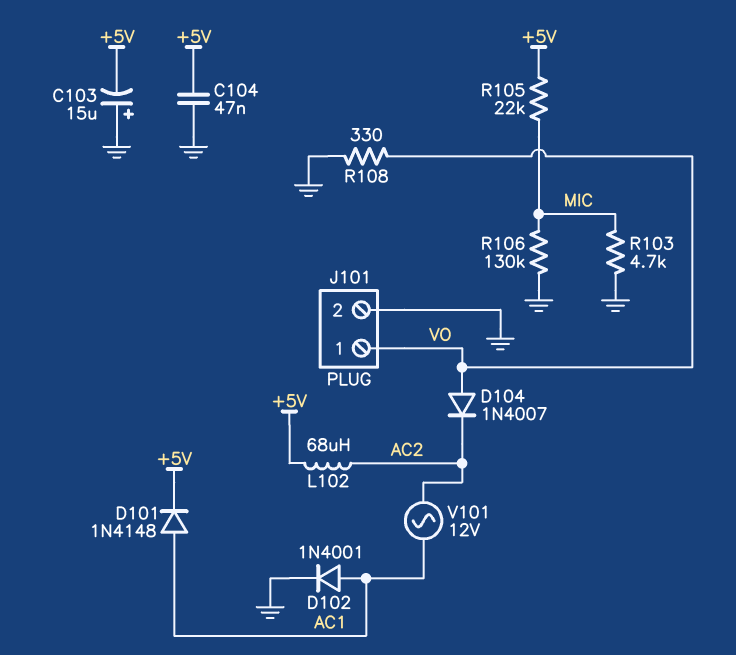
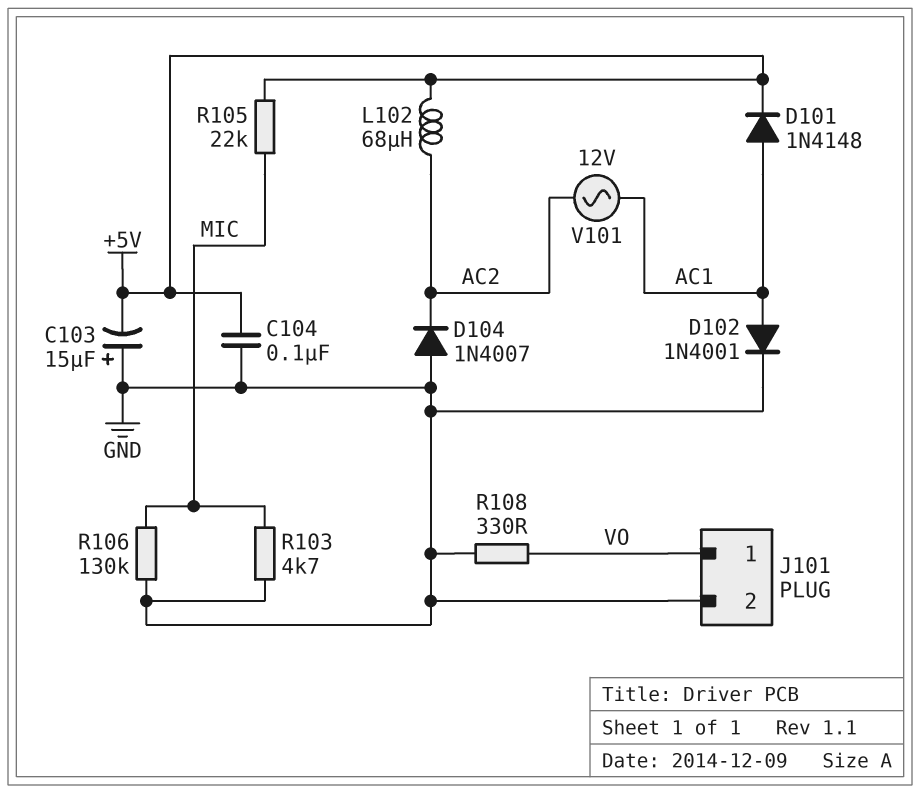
C104: 47nF (+5V, GND) -> 100nF (+5V, GND)
D104: diode 1N4007 (A VO, K AC2) -> diode 1N4007 (A GND, K AC2)

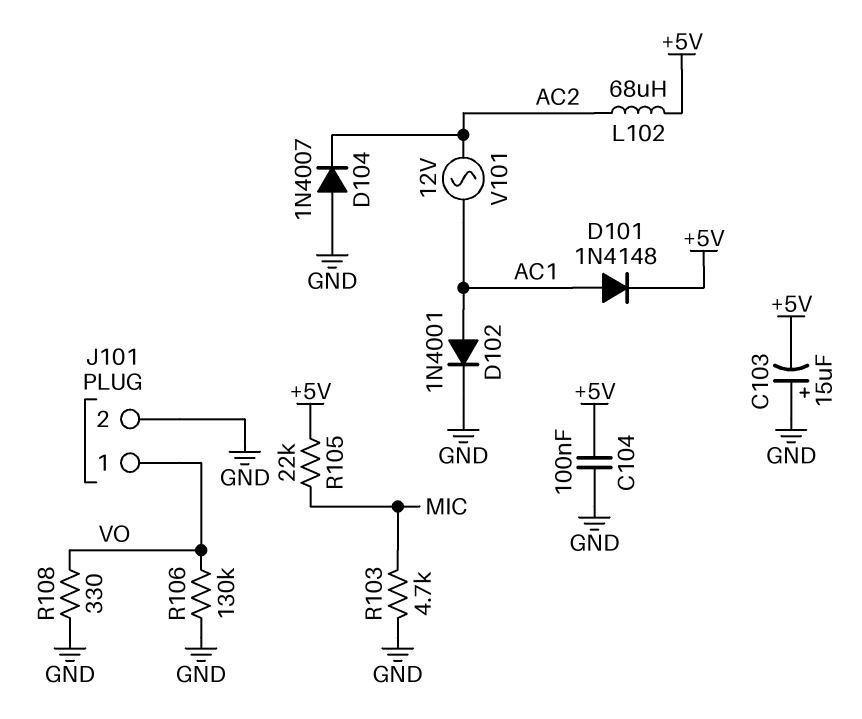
R106: 130k (GND, MIC) -> 130k (GND, VO)

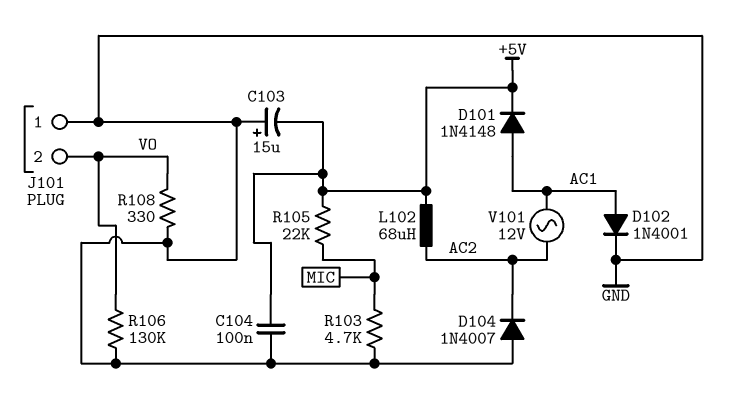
J101 pin 1: VO -> GND
J101 pin 2: GND -> VO

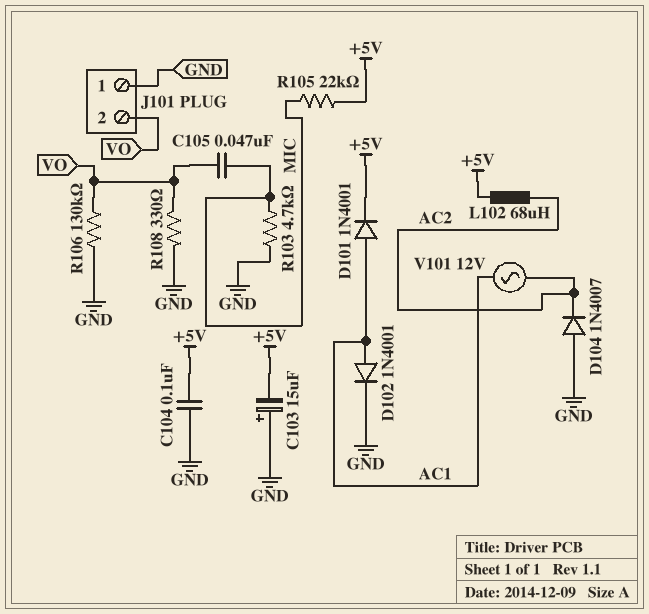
C105: none -> 47nF (MIC, VO)
D101: diode 1N4148 (A AC1, K +5V) -> diode 1N4001 (A AC1, K +5V)

